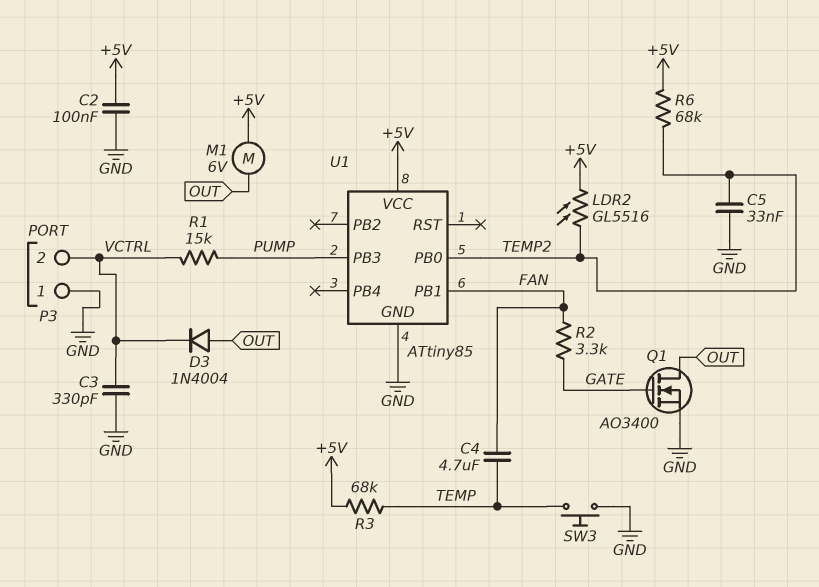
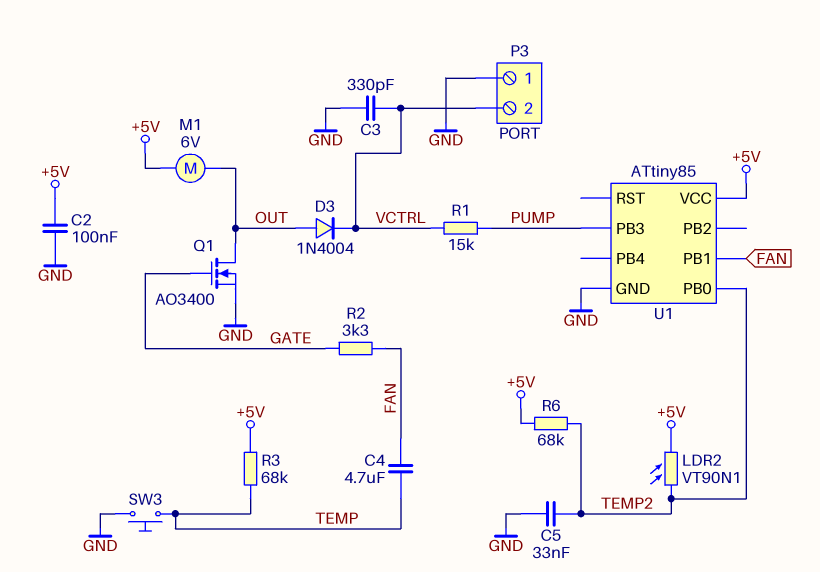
LDR2: GL5516 (+5V, TEMP2) -> VT90N1 (+5V, TEMP2)

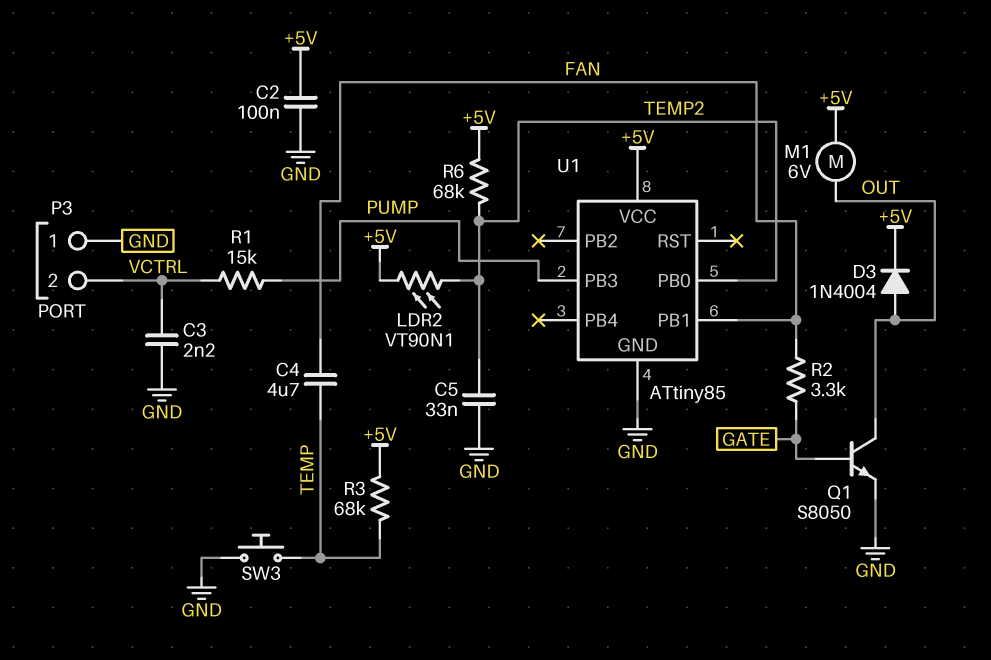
C3: 330pF (GND, VCTRL) -> 2.2nF (GND, VCTRL)
D3: diode 1N4004 (A OUT, K VCTRL) -> diode 1N4004 (A OUT, K +5V)
Q1: NMOS AO3400 (G GATE, D OUT, S GND) -> NPN S8050 (B GATE, C OUT, E GND)

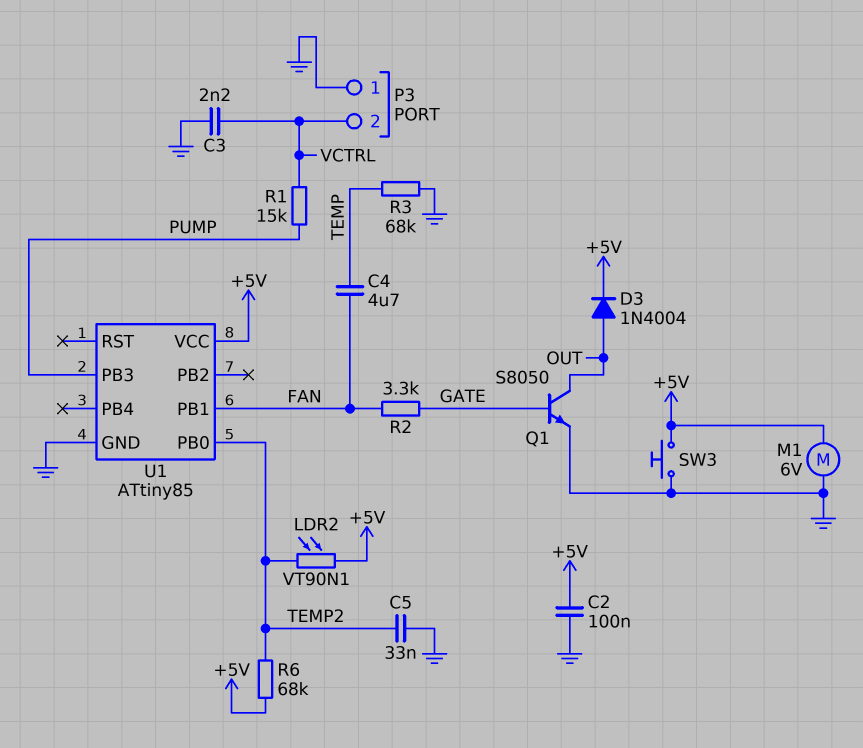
M1: motor 6V (+5V, OUT) -> motor 6V (+5V, GND)
R3: 68k (+5V, TEMP) -> 68k (GND, TEMP)
SW3: button (GND, TEMP) -> button (+5V, GND)

